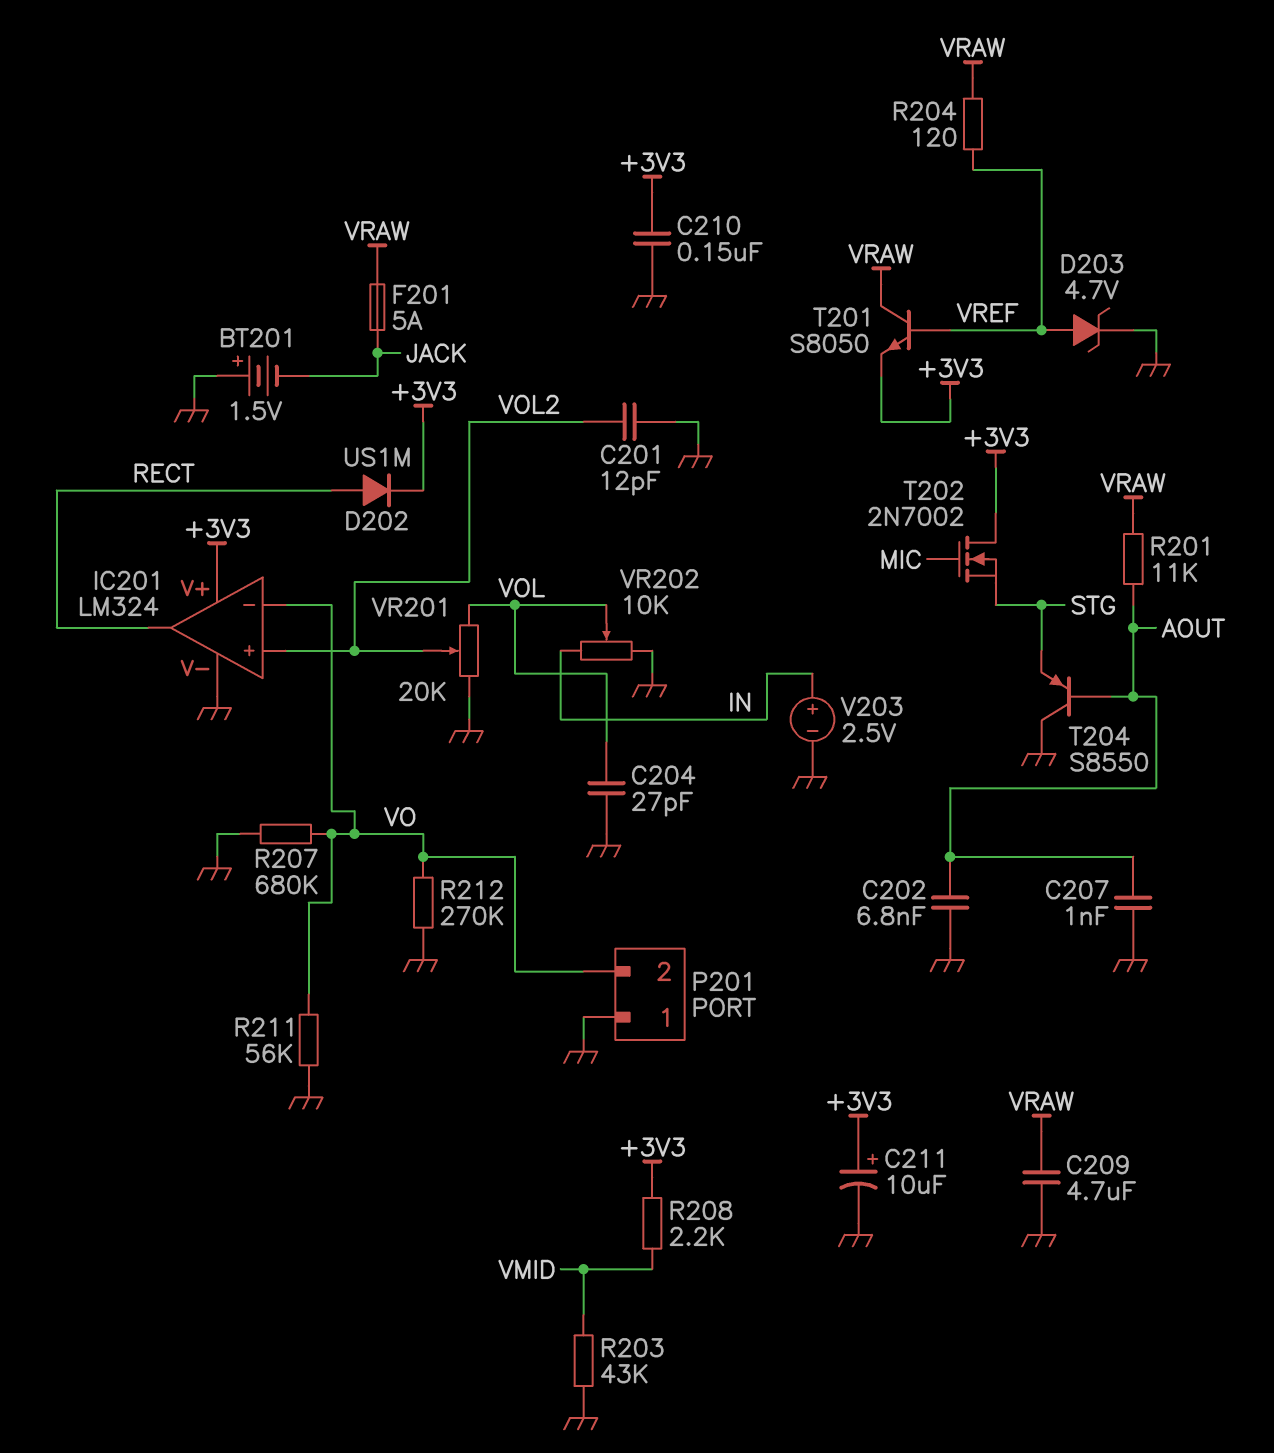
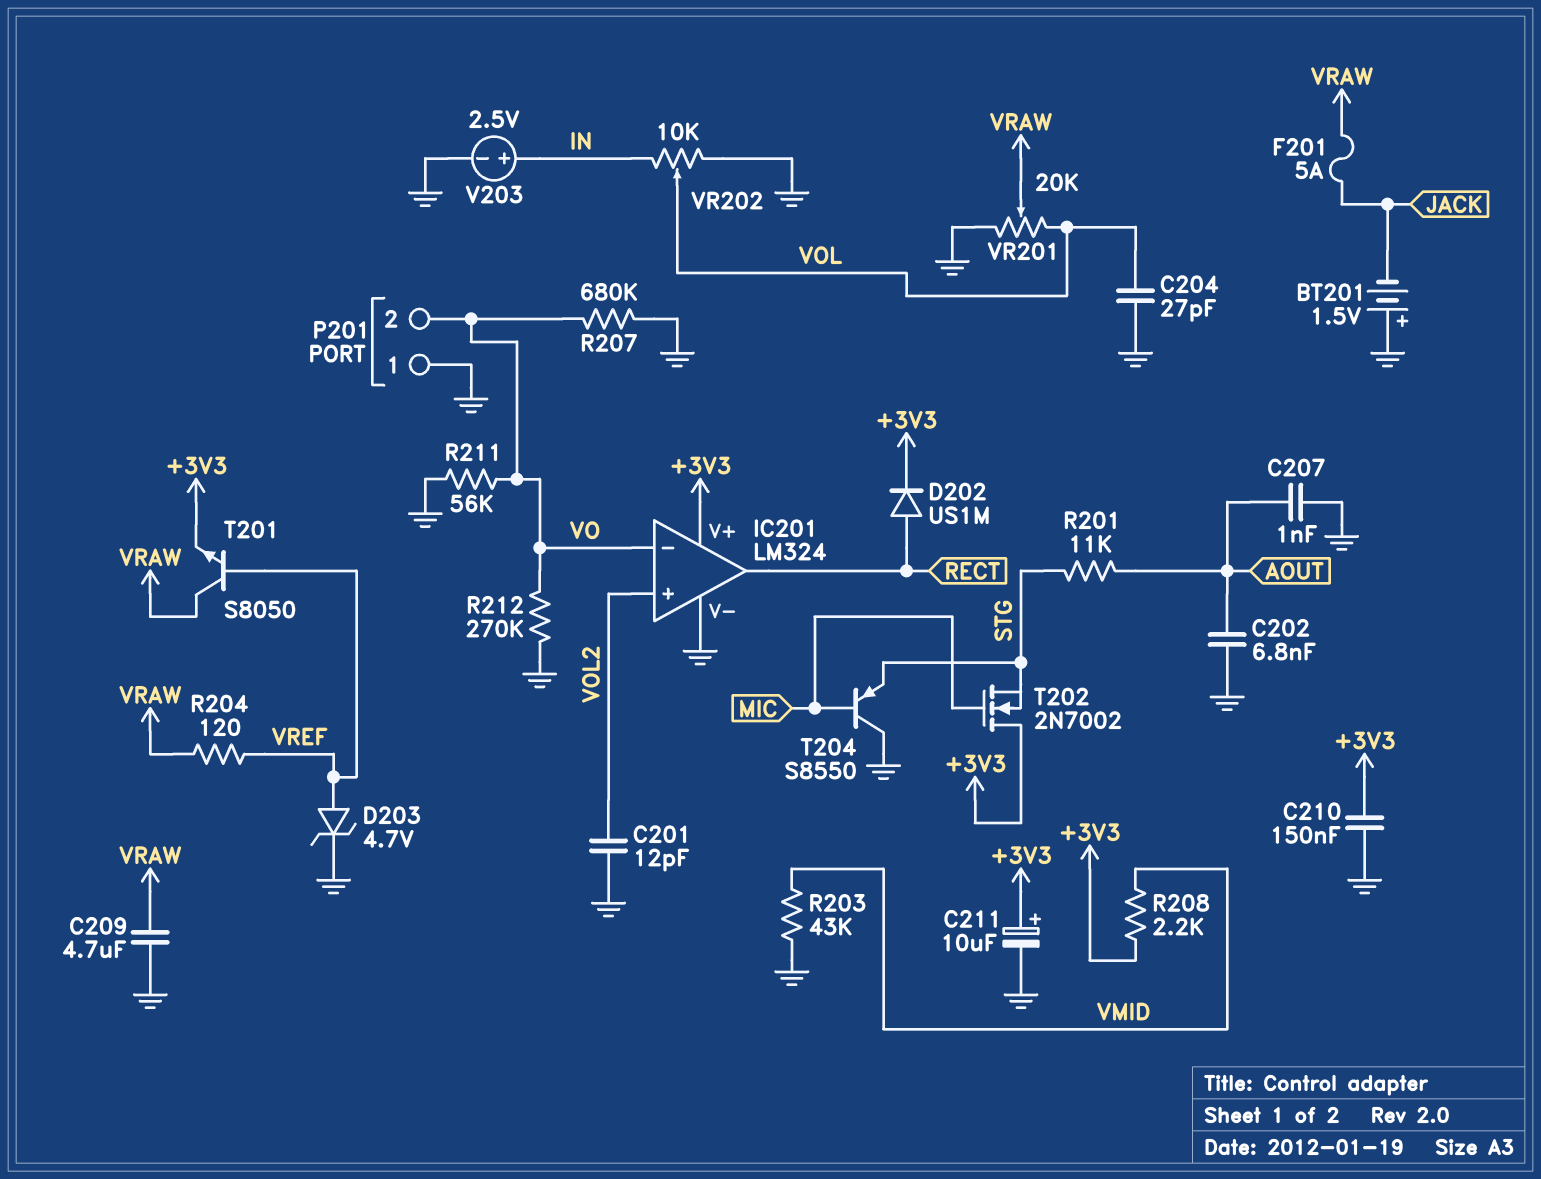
R201: 11k (AOUT, VRAW) -> 11k (AOUT, STG)
T204: PNP S8550 (B AOUT, C GND, E STG) -> PNP S8550 (B MIC, C GND, E STG)
VR201: 20k (GND, VOL, wiper VOL2) -> 20k (GND, VOL, wiper VRAW)

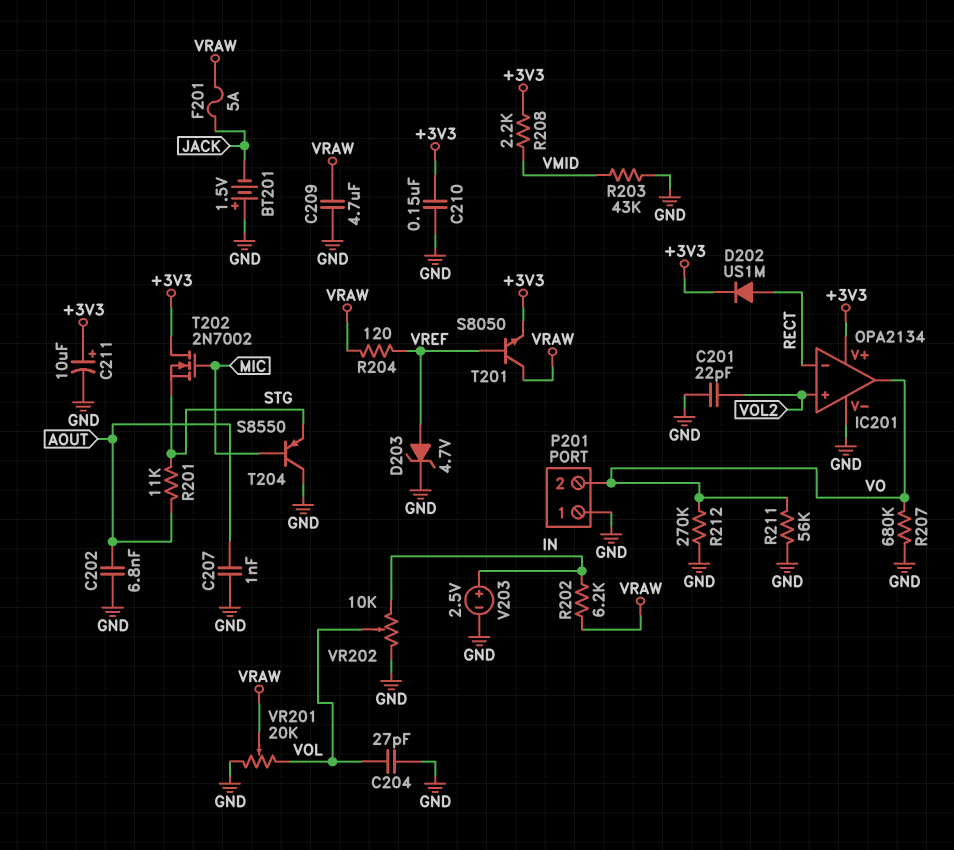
C201: 12pF (GND, VOL2) -> 22pF (GND, VOL2)
IC201: LM324 -> OPA2134
IC201 pin in-: VO -> RECT
IC201 pin out: RECT -> VO
R202: none -> 6.2k (IN, VRAW)

